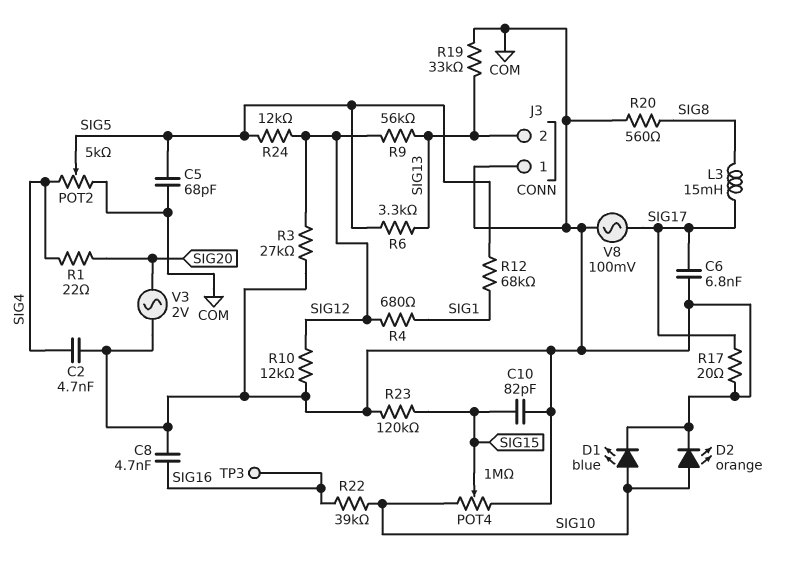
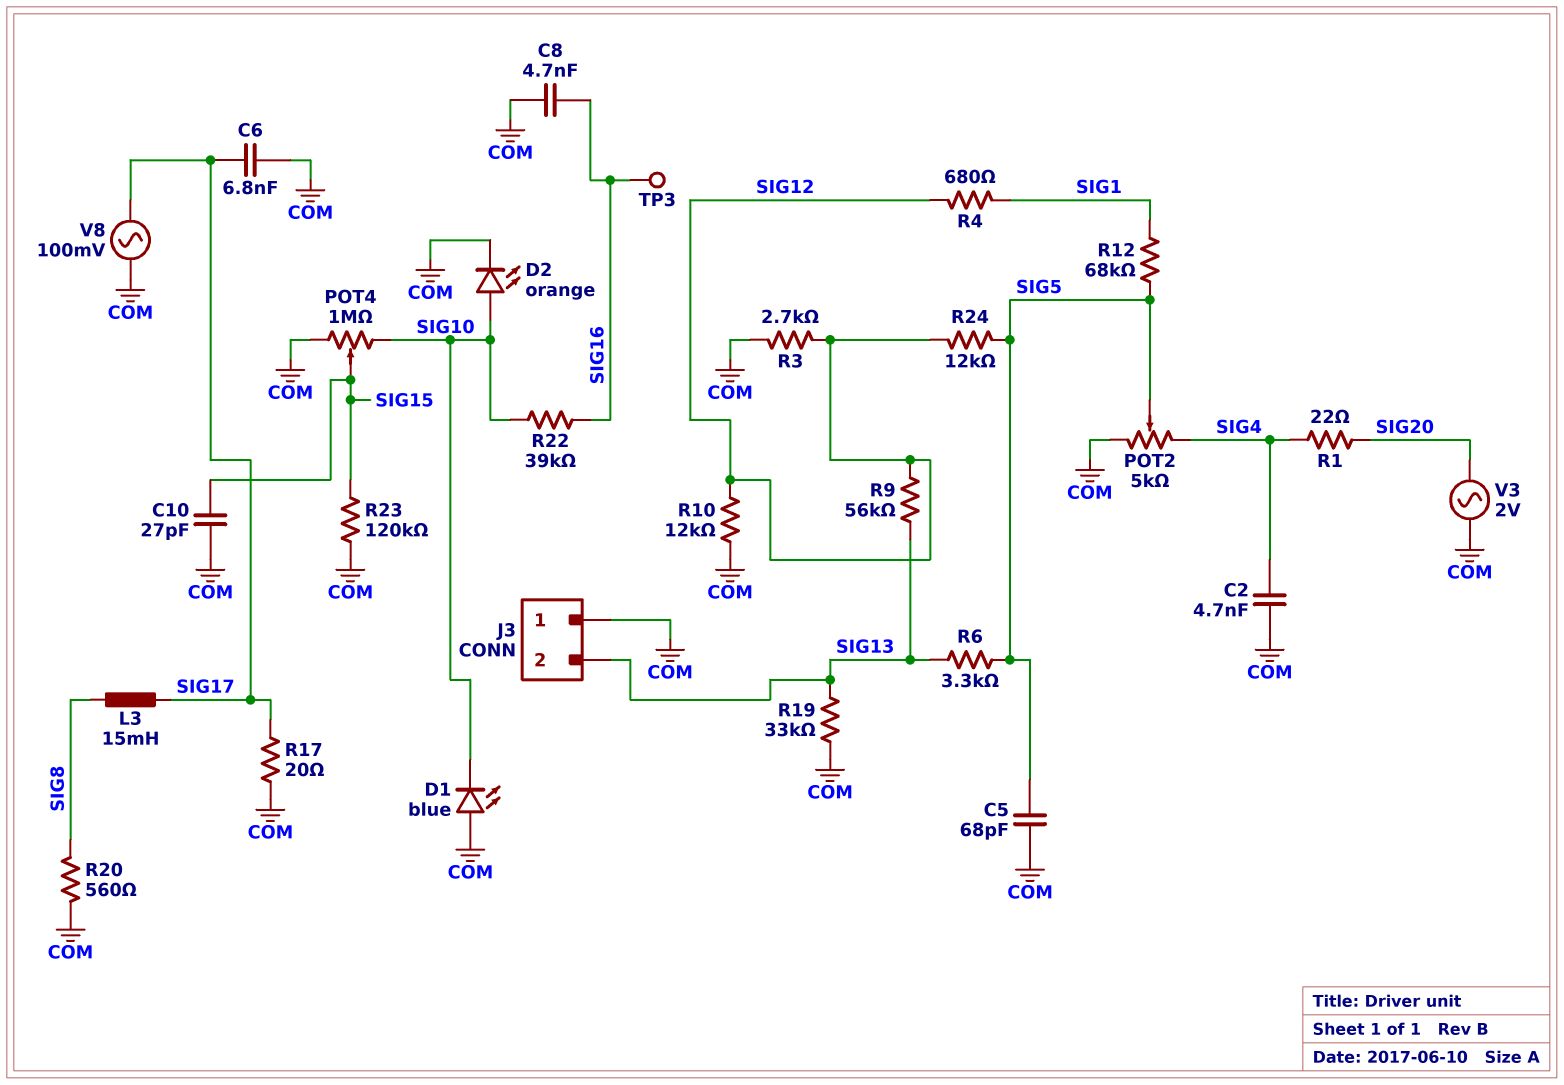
C10: 82pF (COM, SIG15) -> 27pF (COM, SIG15)
D1: LED blue (A SIG10, K COM) -> LED blue (A COM, K SIG10)
R3: 27k (COM, SIG12) -> 2.7k (COM, SIG12)

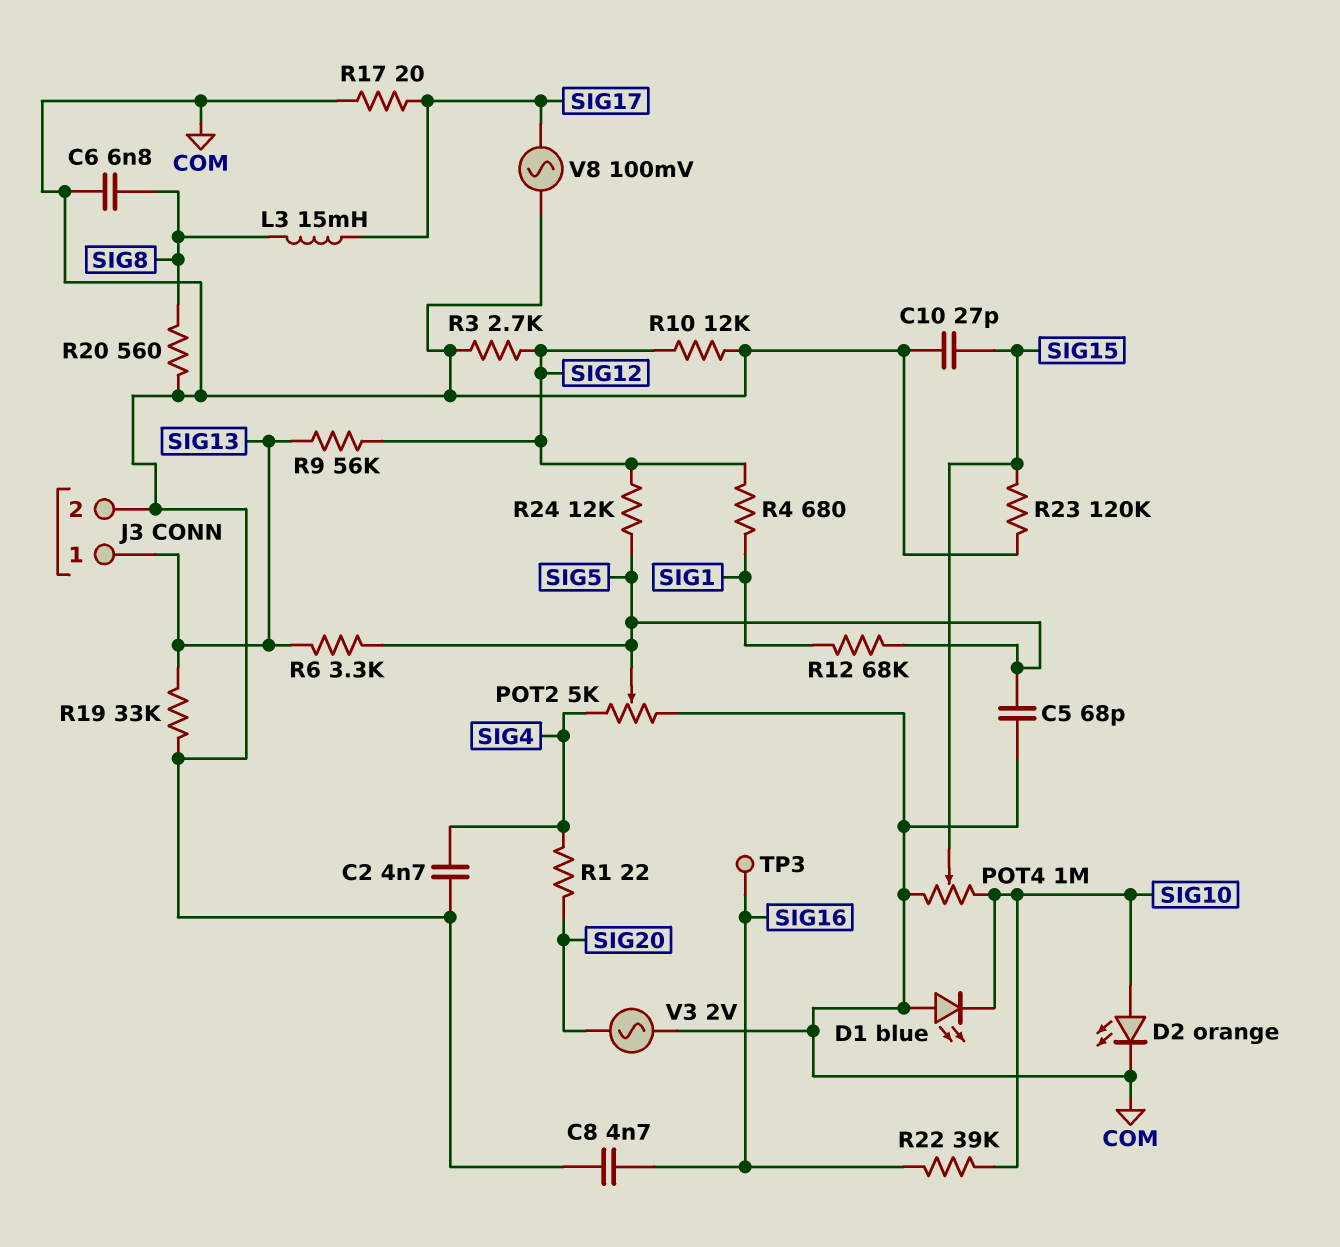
C6: 6.8nF (COM, SIG17) -> 6.8nF (COM, SIG8)
J3 pin 1: COM -> SIG13
J3 pin 2: SIG13 -> COM

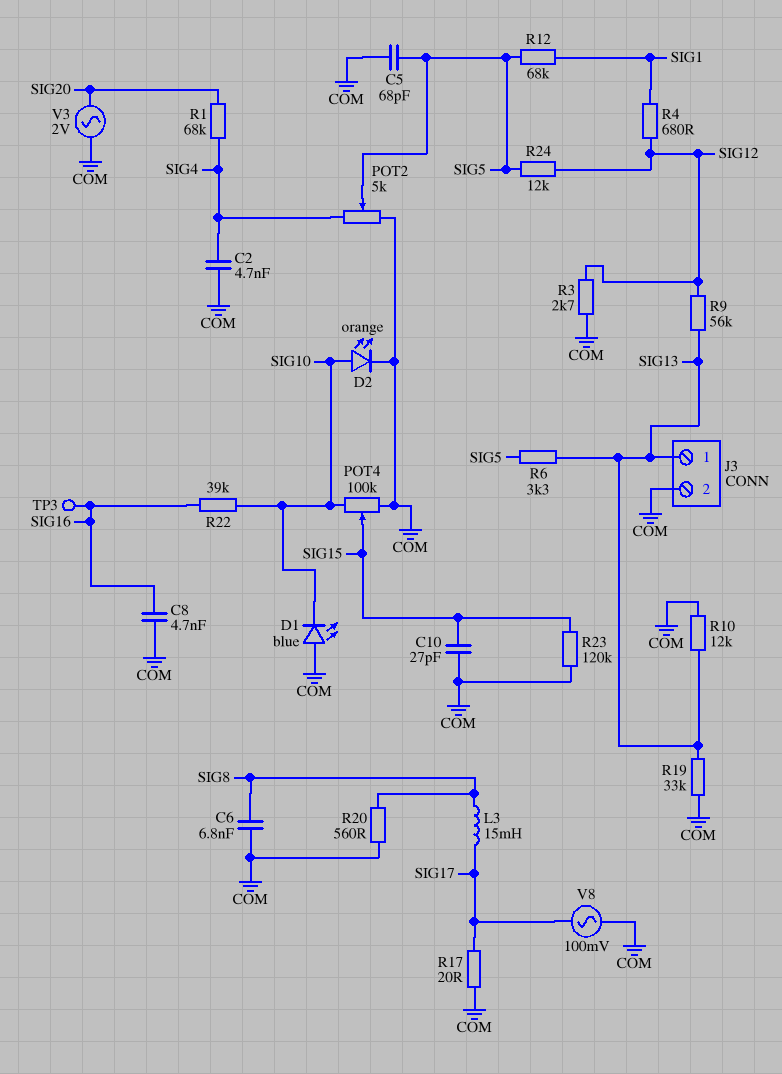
POT4: 1M (COM, SIG10, wiper SIG15) -> 100k (COM, SIG10, wiper SIG15)
R1: 22 (SIG4, SIG20) -> 68k (SIG4, SIG20)
R10: 12k (COM, SIG12) -> 12k (COM, SIG13)

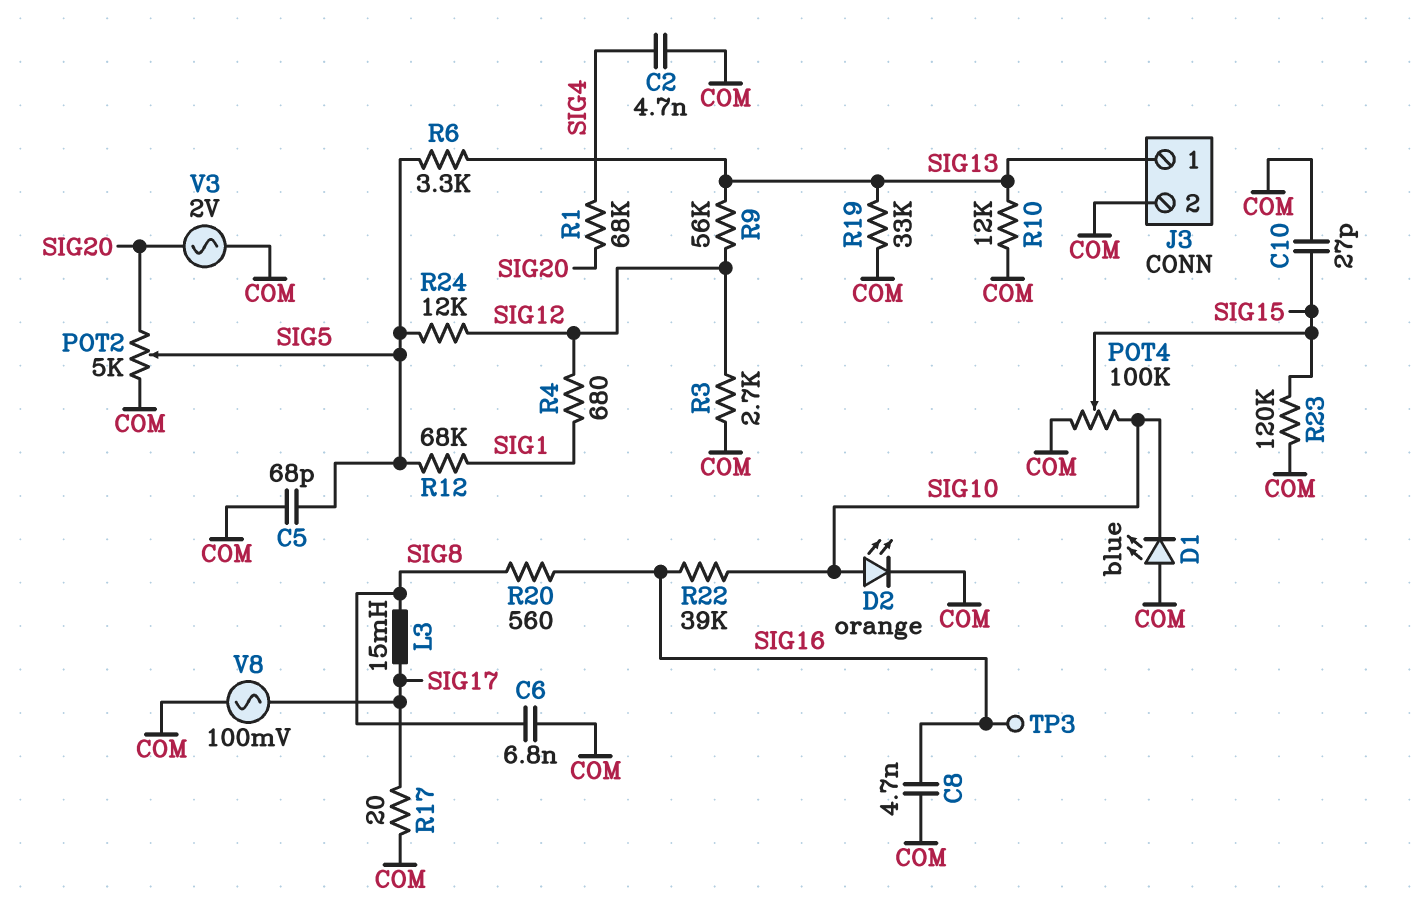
POT2: 5k (COM, SIG4, wiper SIG5) -> 5k (COM, SIG20, wiper SIG5)
R20: 560 (COM, SIG8) -> 560 (SIG8, SIG16)

